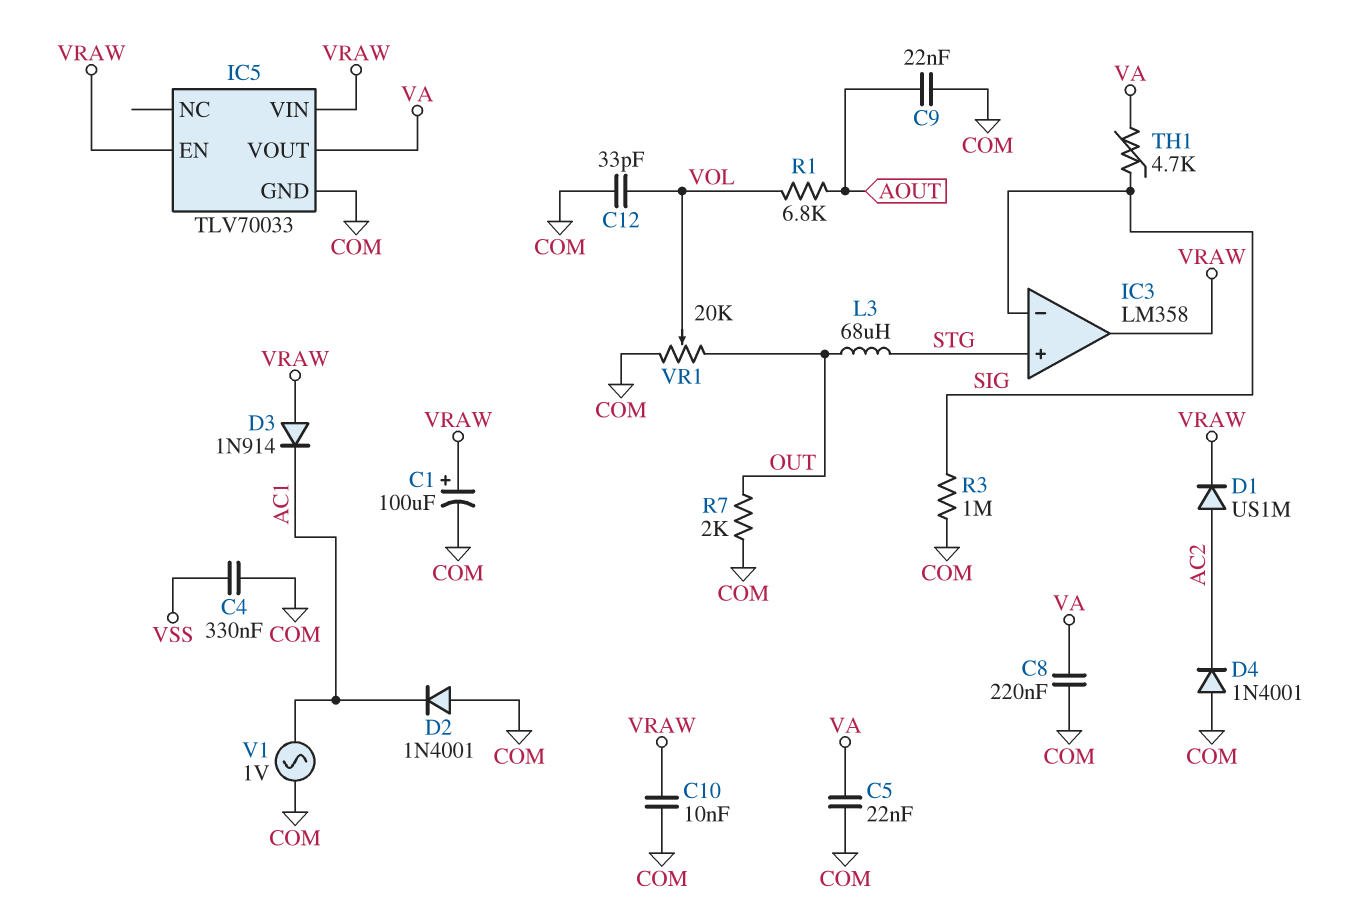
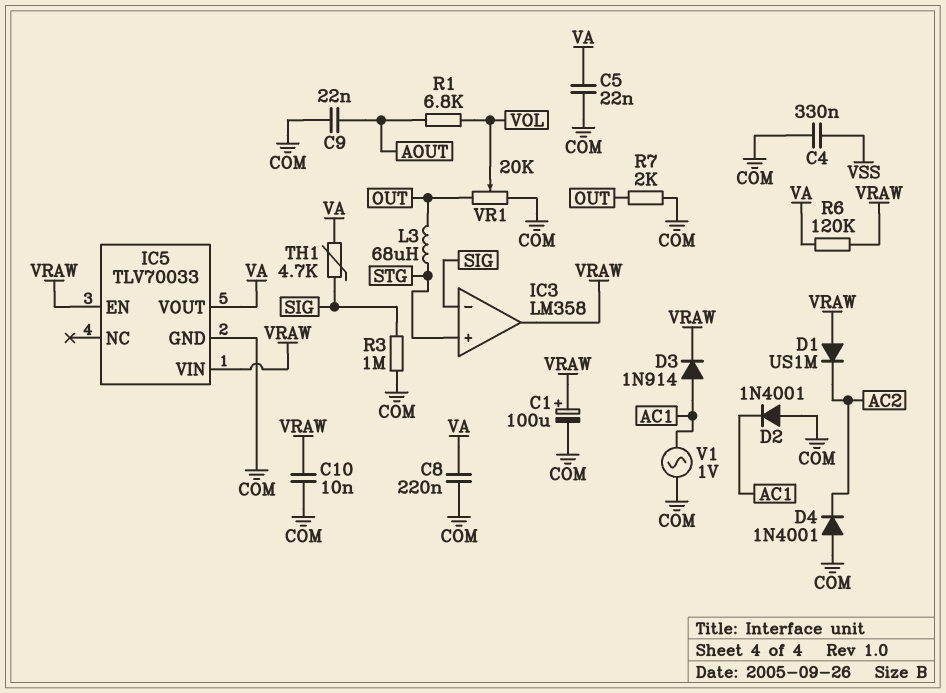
C12: 33pF (COM, VOL) -> none
D1: diode US1M (A AC2, K VRAW) -> diode US1M (A VRAW, K AC2)
D3: diode 1N914 (A VRAW, K AC1) -> diode 1N914 (A AC1, K VRAW)
R6: none -> 120k (VA, VRAW)

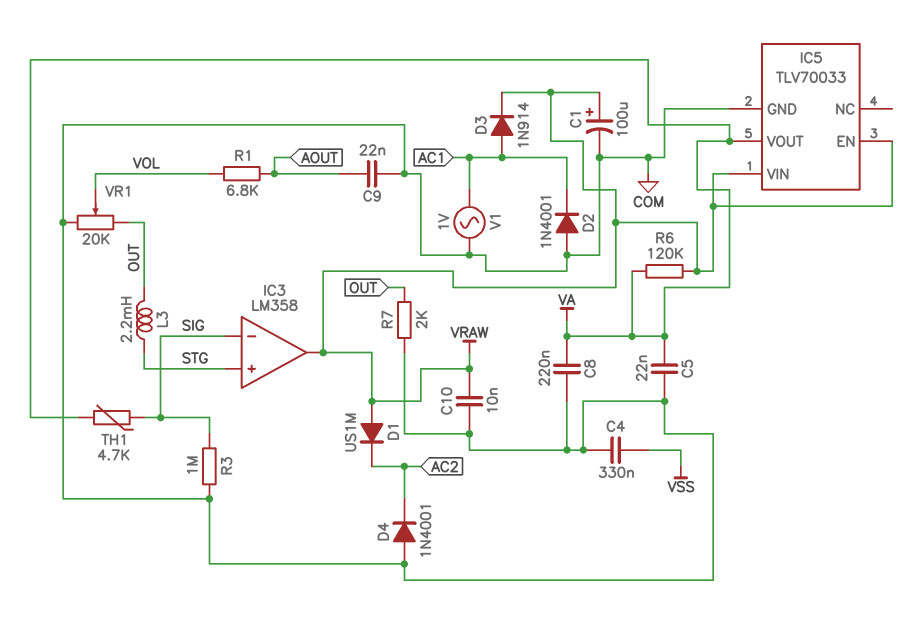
L3: 68uH (OUT, STG) -> 2.2mH (OUT, STG)

